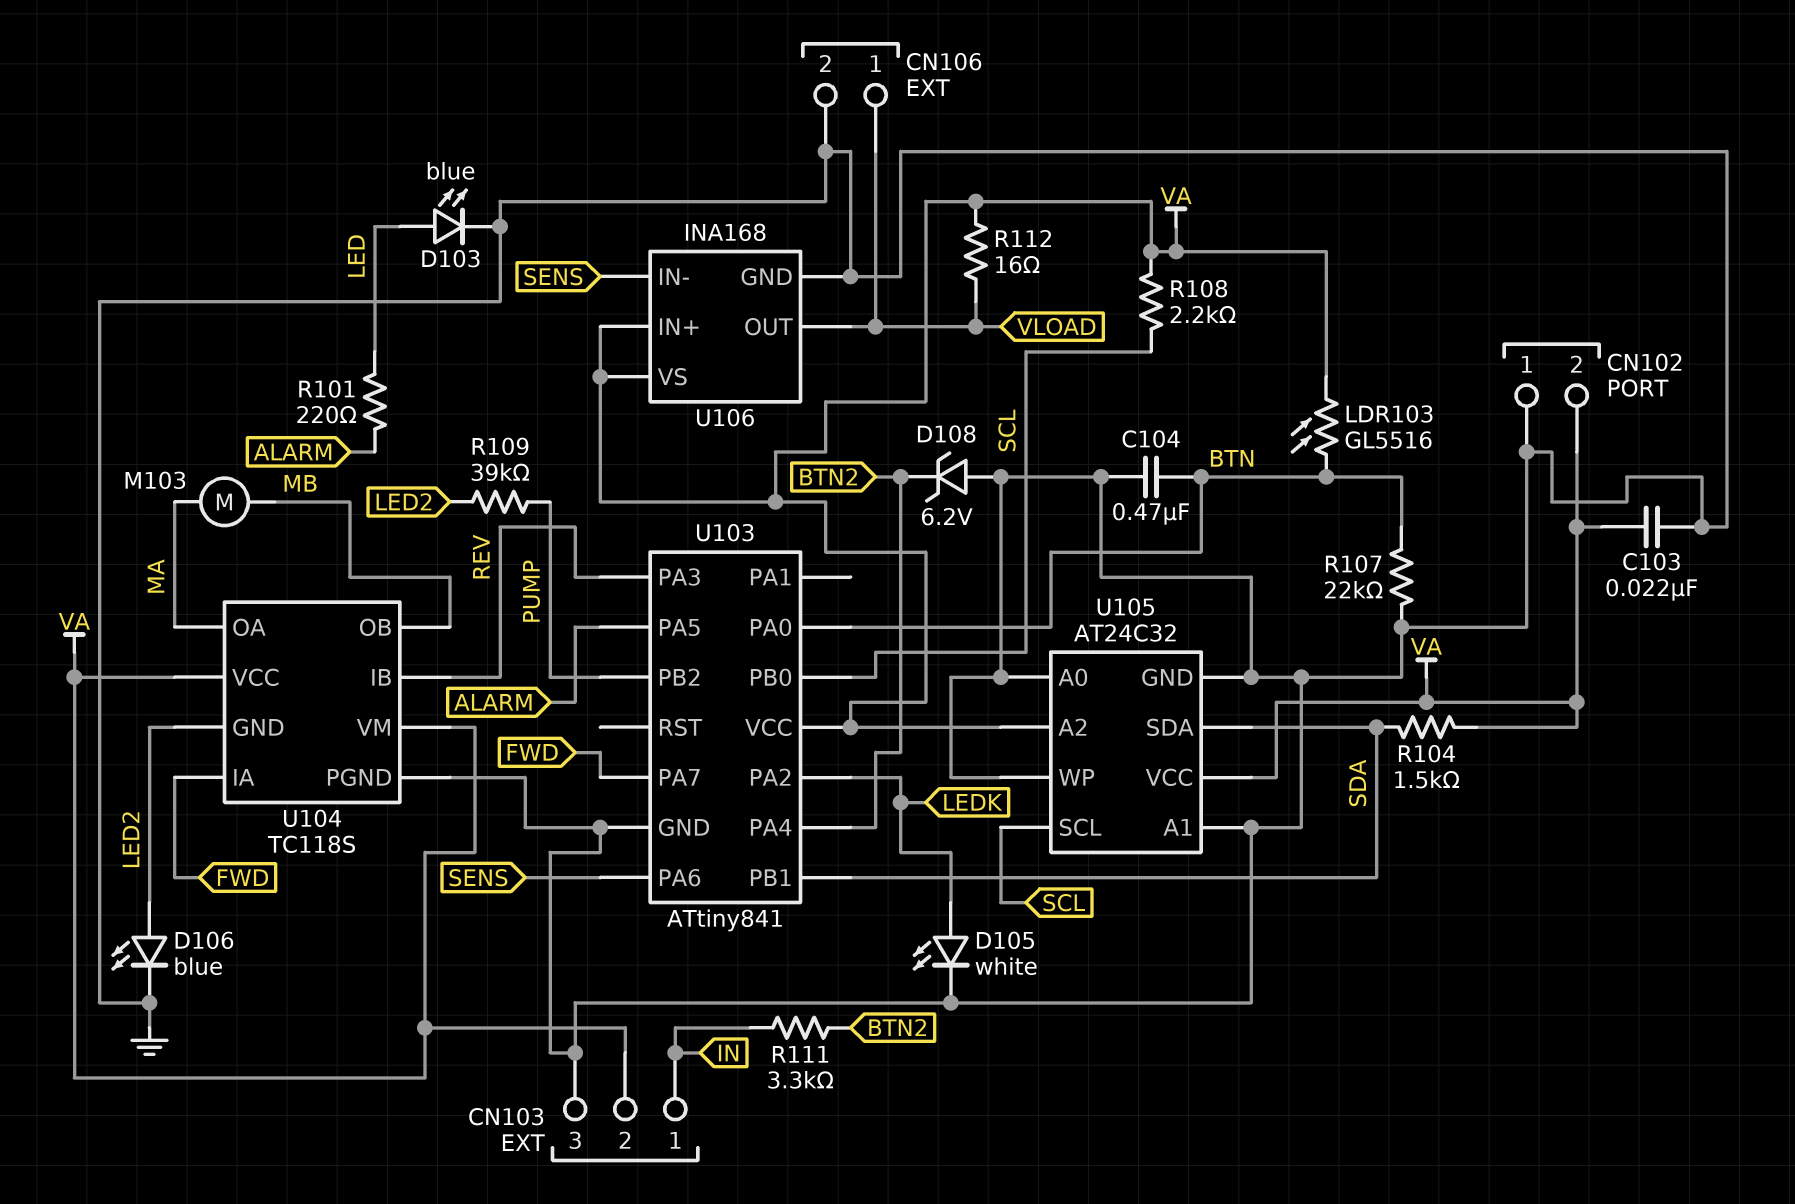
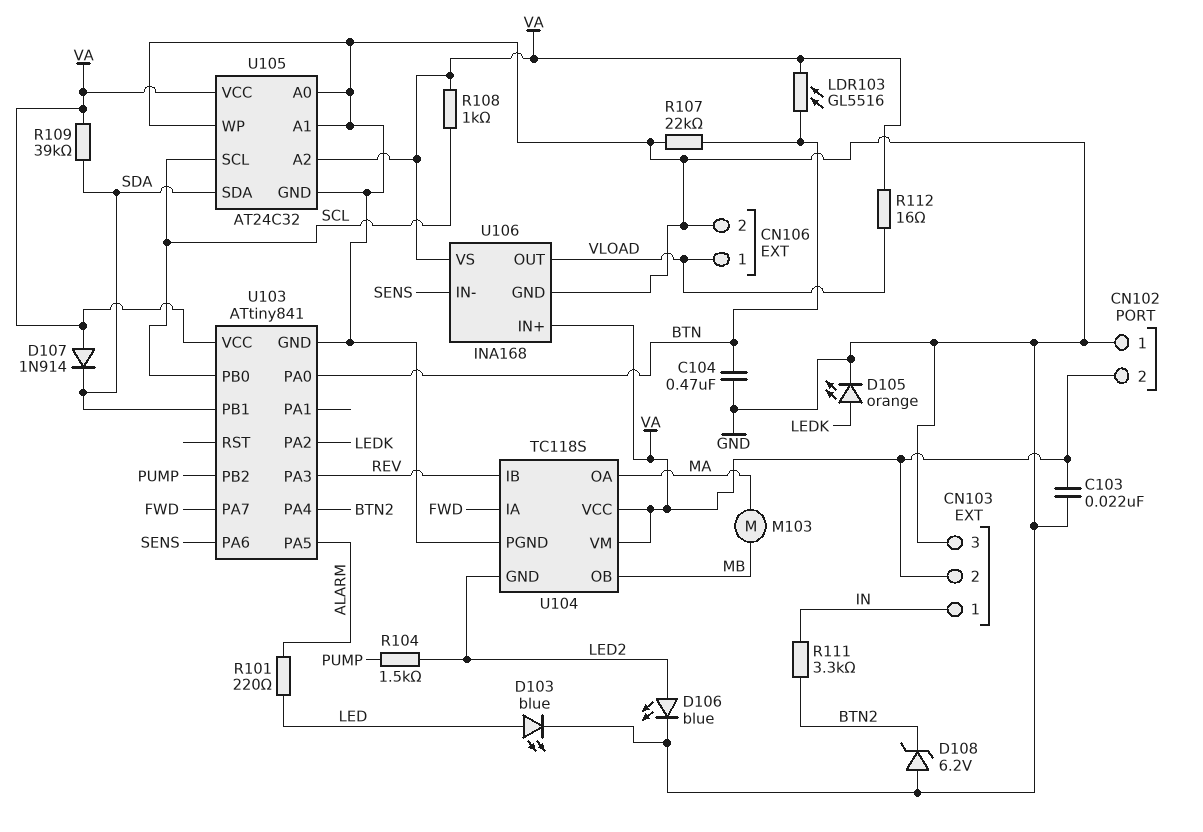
D105: LED white (A LEDK, K GND) -> LED orange (A LEDK, K GND)
D107: none -> diode 1N914 (A VA, K SDA)
R104: 1.5k (SDA, VA) -> 1.5k (LED2, PUMP)
R108: 2.2k (SCL, VA) -> 1k (SCL, VA)
R109: 39k (LED2, PUMP) -> 39k (SDA, VA)

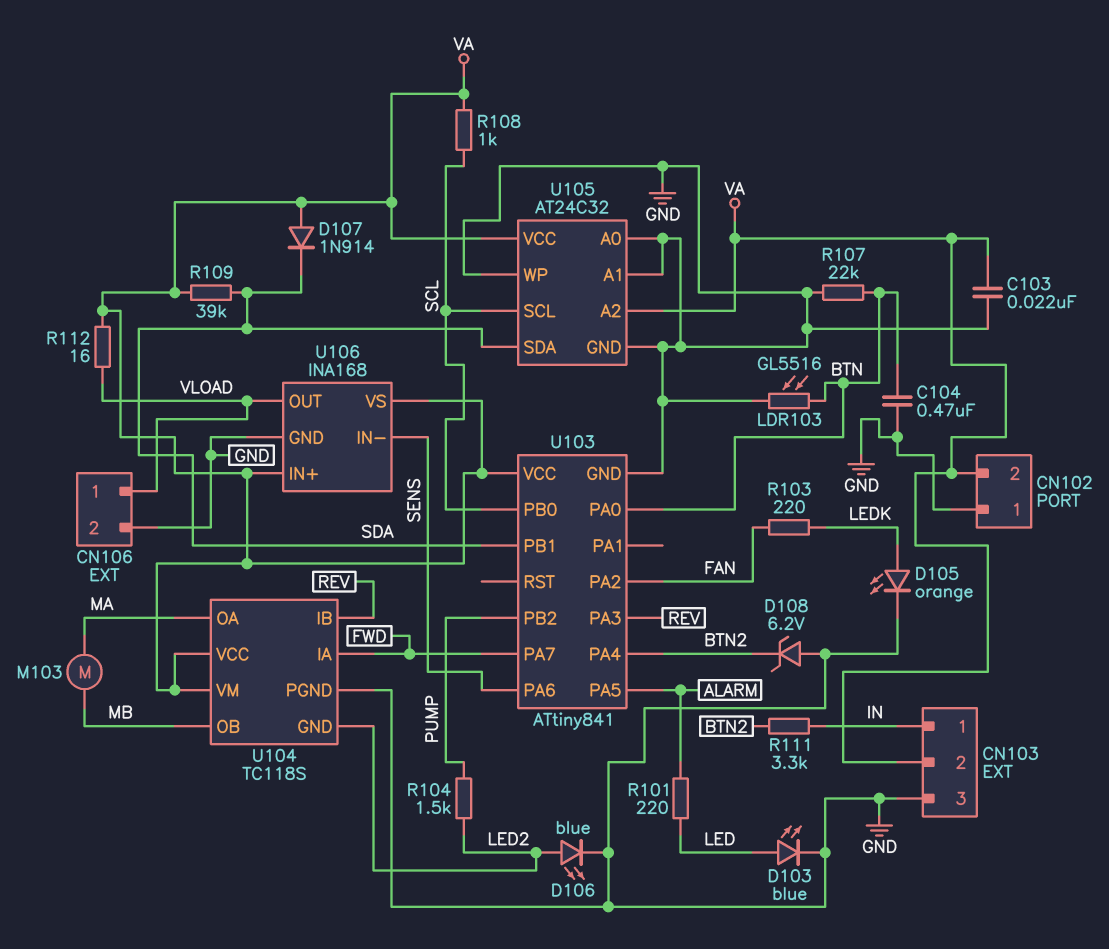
LDR103: GL5516 (BTN, VA) -> GL5516 (BTN, GND)
R103: none -> 220 (FAN, LEDK)
U103 pin PA2: LEDK -> FAN

